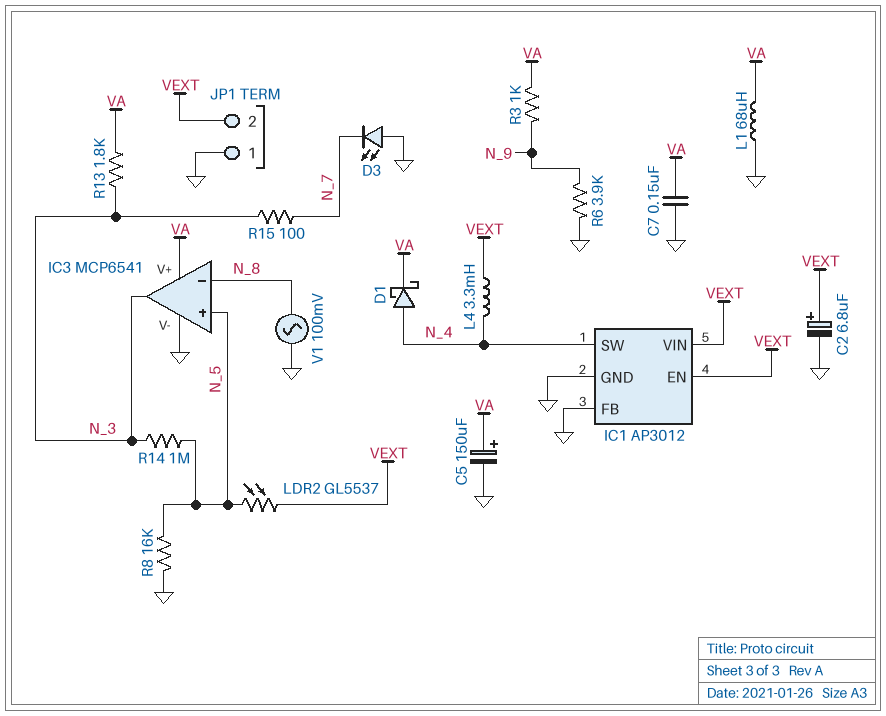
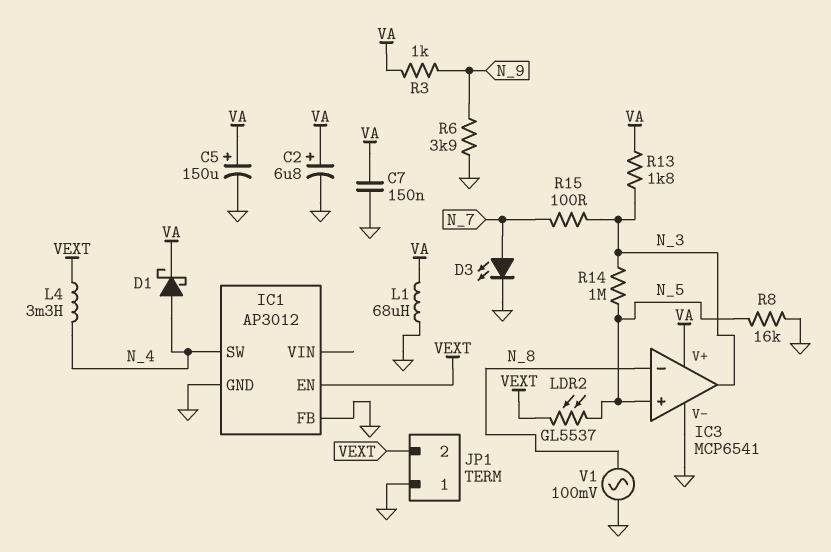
C2: 6.8uF (plus VEXT, minus GND) -> 6.8uF (plus VA, minus GND)
D3: LED (A GND, K N_7) -> LED (A N_7, K GND)
IC1 pin VIN: VEXT -> none

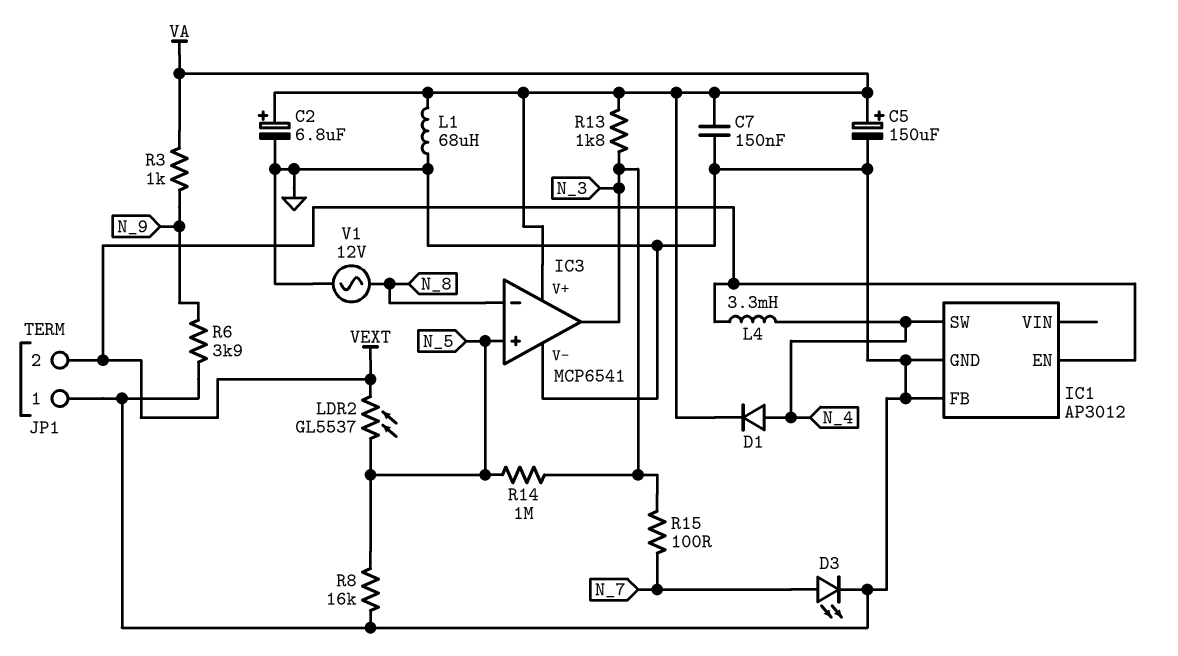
D1: schottky (A N_4, K VA) -> diode (A N_4, K VA)
V1: AC 100mV (GND, N_8) -> AC 12V (GND, N_8)

